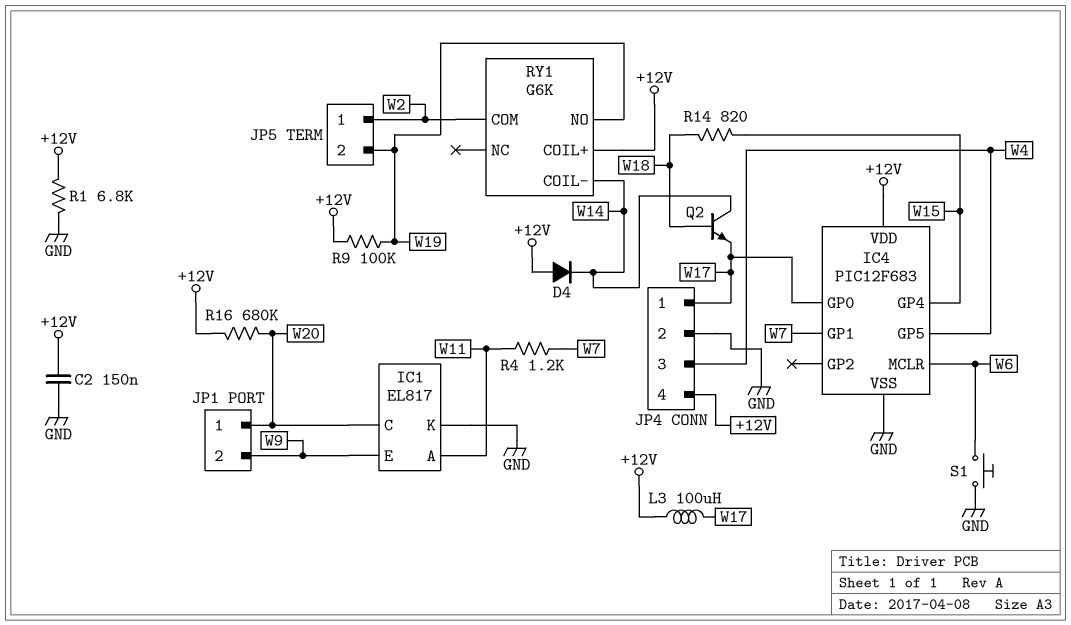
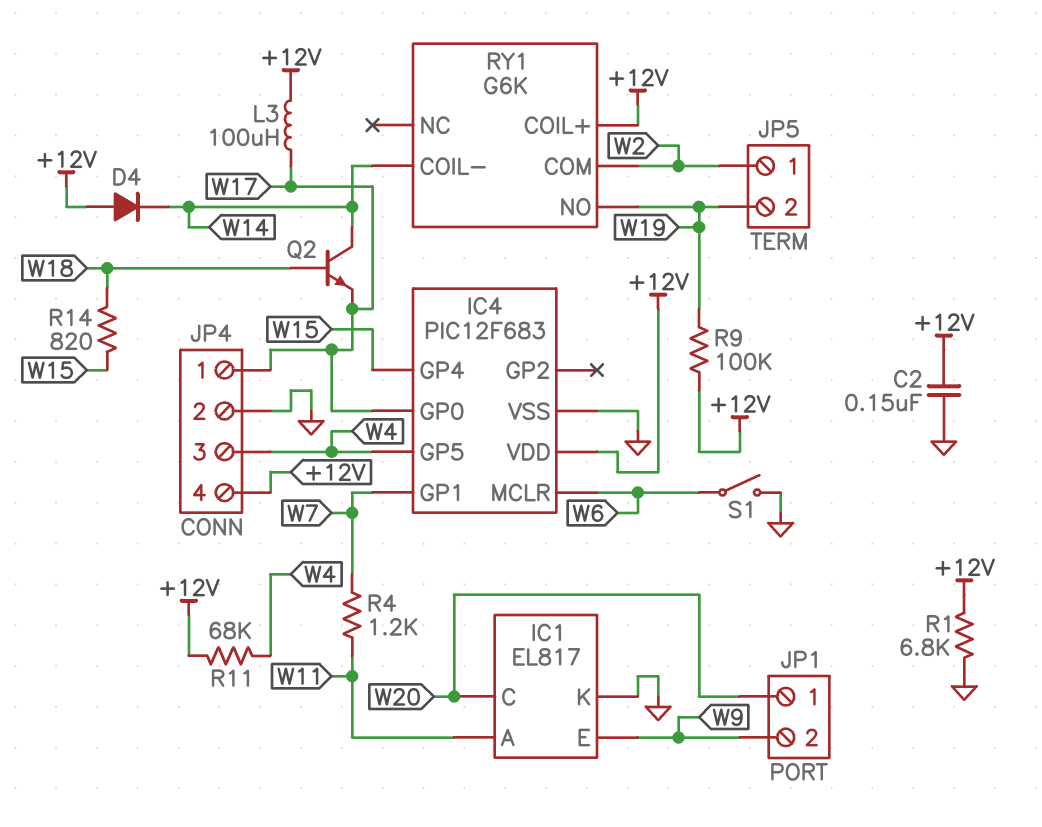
R11: none -> 68k (+12V, W4)
R16: 680k (+12V, W20) -> none
S1: button (GND, W6) -> switch (GND, W6)

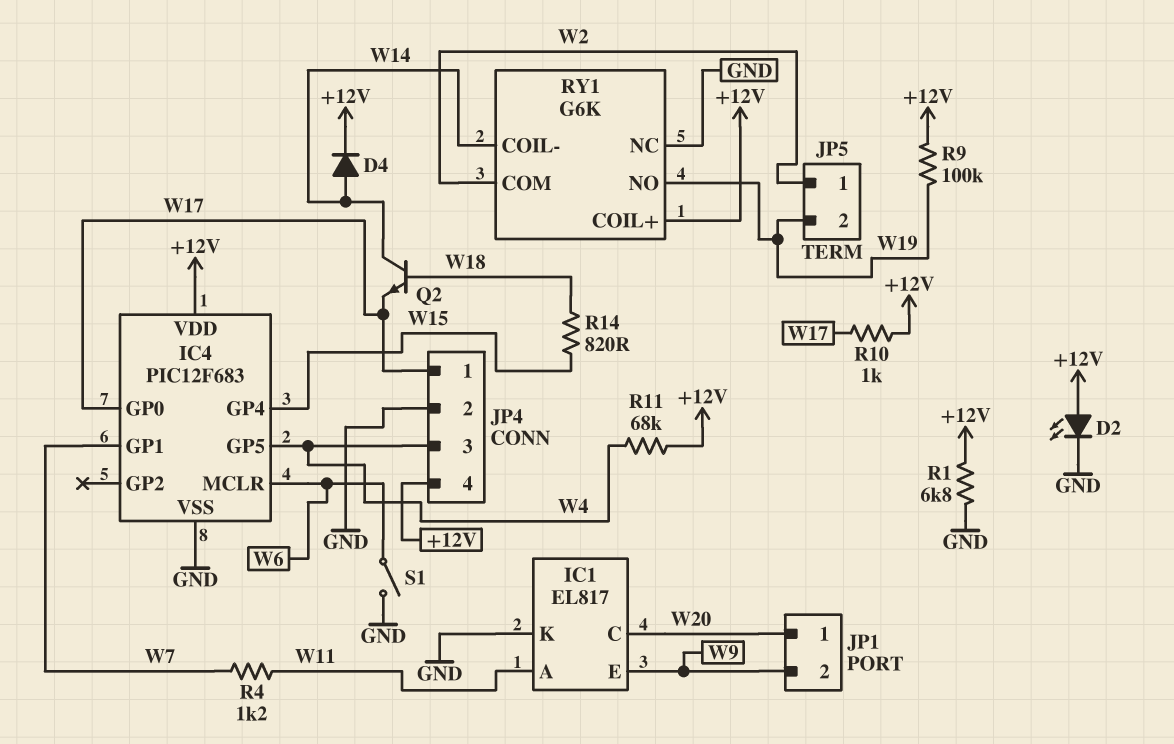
C2: 150nF (+12V, GND) -> none
D2: none -> LED (A +12V, K GND)
D4: diode (A +12V, K W14) -> diode (A W14, K +12V)
L3: 100uH (+12V, W17) -> none
R10: none -> 1k (+12V, W17)
RY1 pin NC: none -> GND

